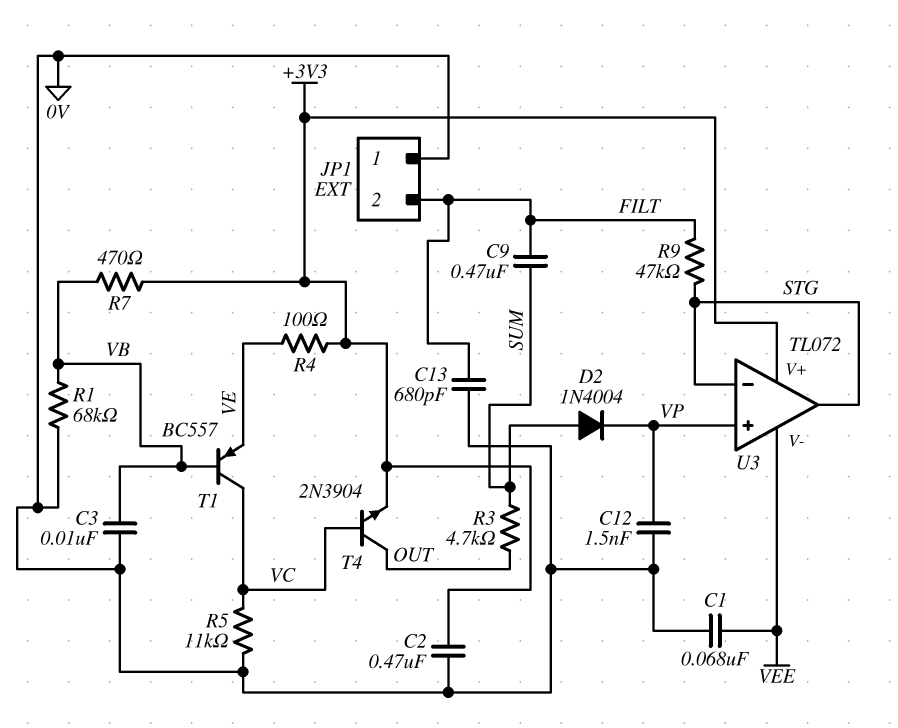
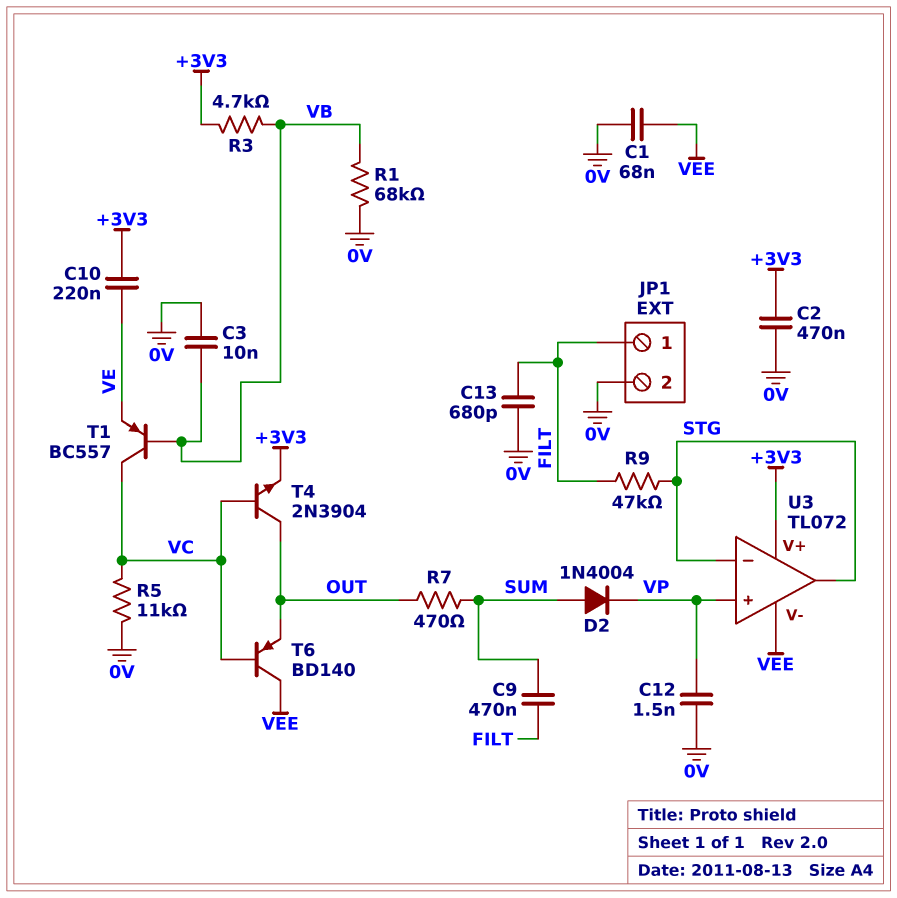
C10: none -> 220nF (+3V3, VE)
JP1 pin 1: 0V -> FILT
JP1 pin 2: FILT -> 0V
R3: 4.7k (OUT, SUM) -> 4.7k (+3V3, VB)
R4: 100 (+3V3, VE) -> none
R7: 470 (+3V3, VB) -> 470 (OUT, SUM)
T6: none -> PNP BD140 (B VC, C VEE, E OUT)

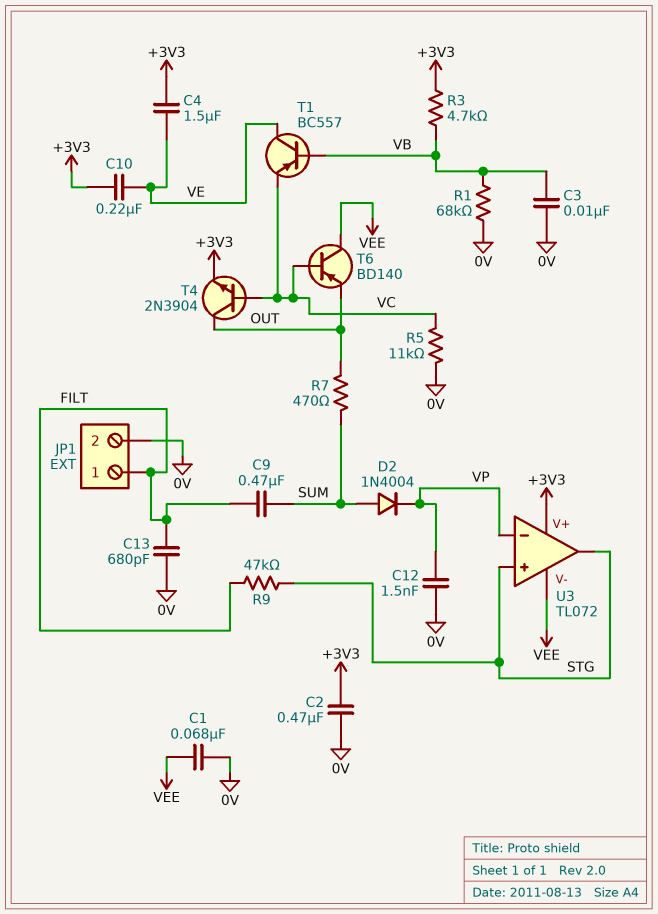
C4: none -> 1.5uF (+3V3, VE)
T1: PNP BC557 (B VB, C VC, E VE) -> PNP BC557 (B VB, C VE, E VC)
U3 pin in+: VP -> STG
U3 pin in-: STG -> VP

